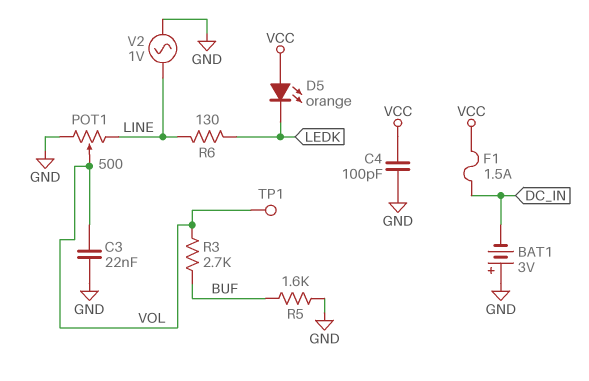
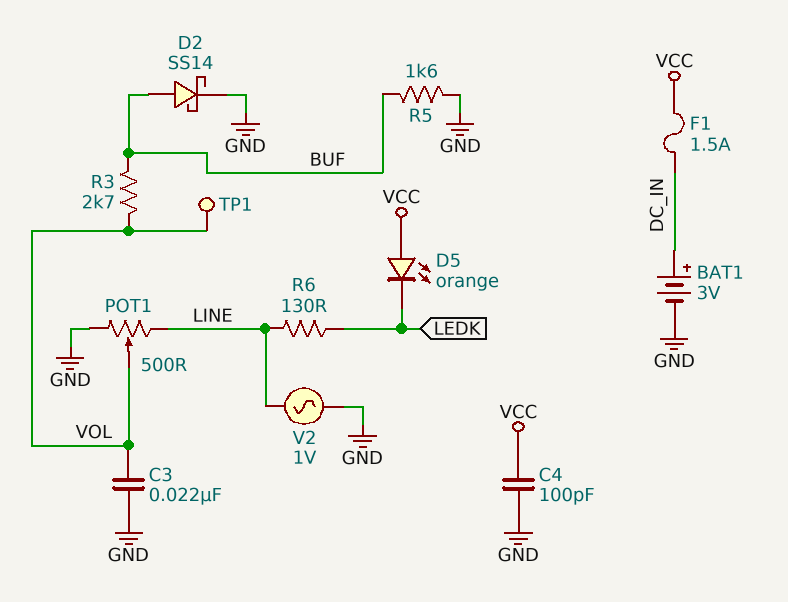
BAT1: 3V (plus GND, minus DC_IN) -> 3V (plus DC_IN, minus GND)
D2: none -> schottky SS14 (A BUF, K GND)

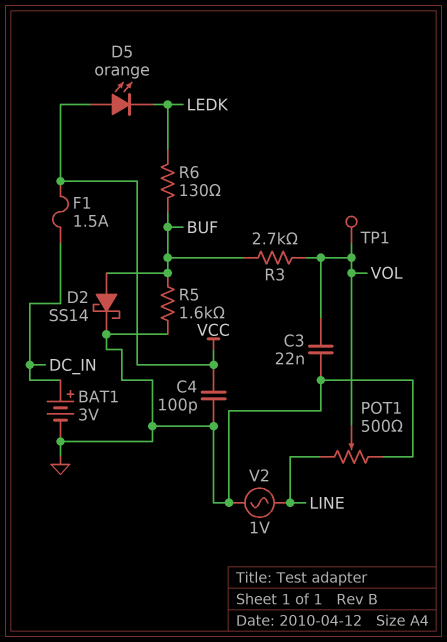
R6: 130 (LEDK, LINE) -> 130 (BUF, LEDK)

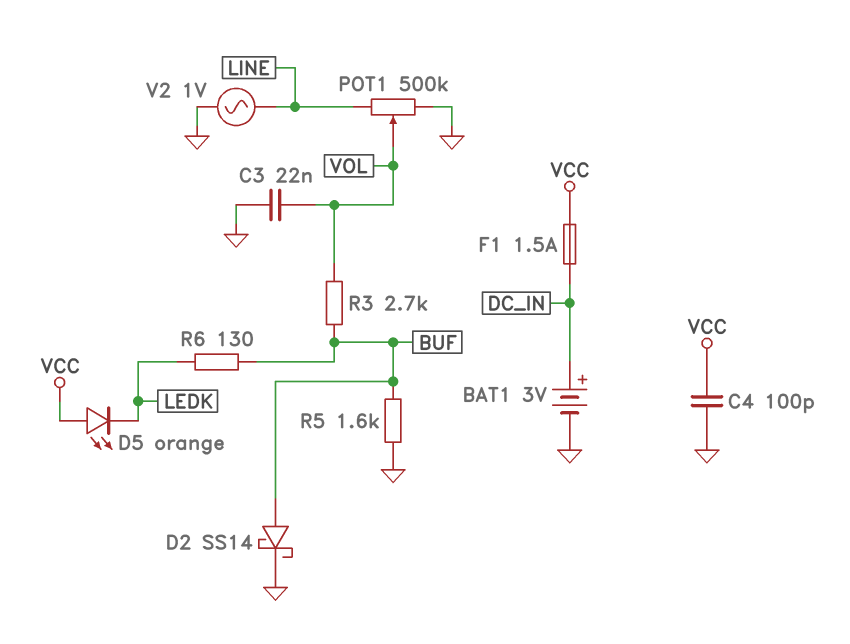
POT1: 500 (GND, LINE, wiper VOL) -> 500k (GND, LINE, wiper VOL)
TP1: test point (VOL) -> none

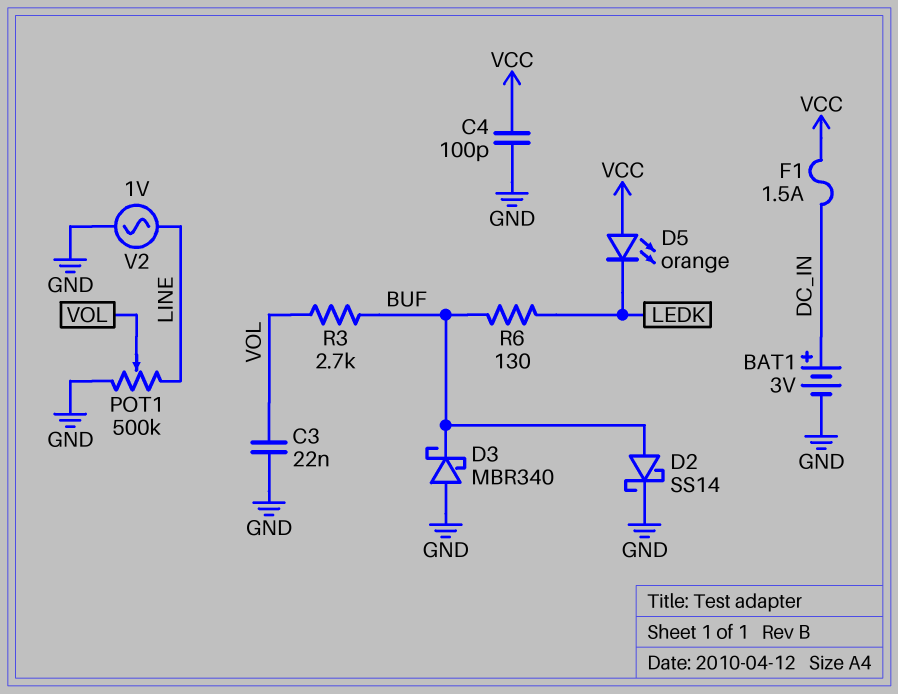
D3: none -> schottky MBR340 (A GND, K BUF)
R5: 1.6k (BUF, GND) -> none

